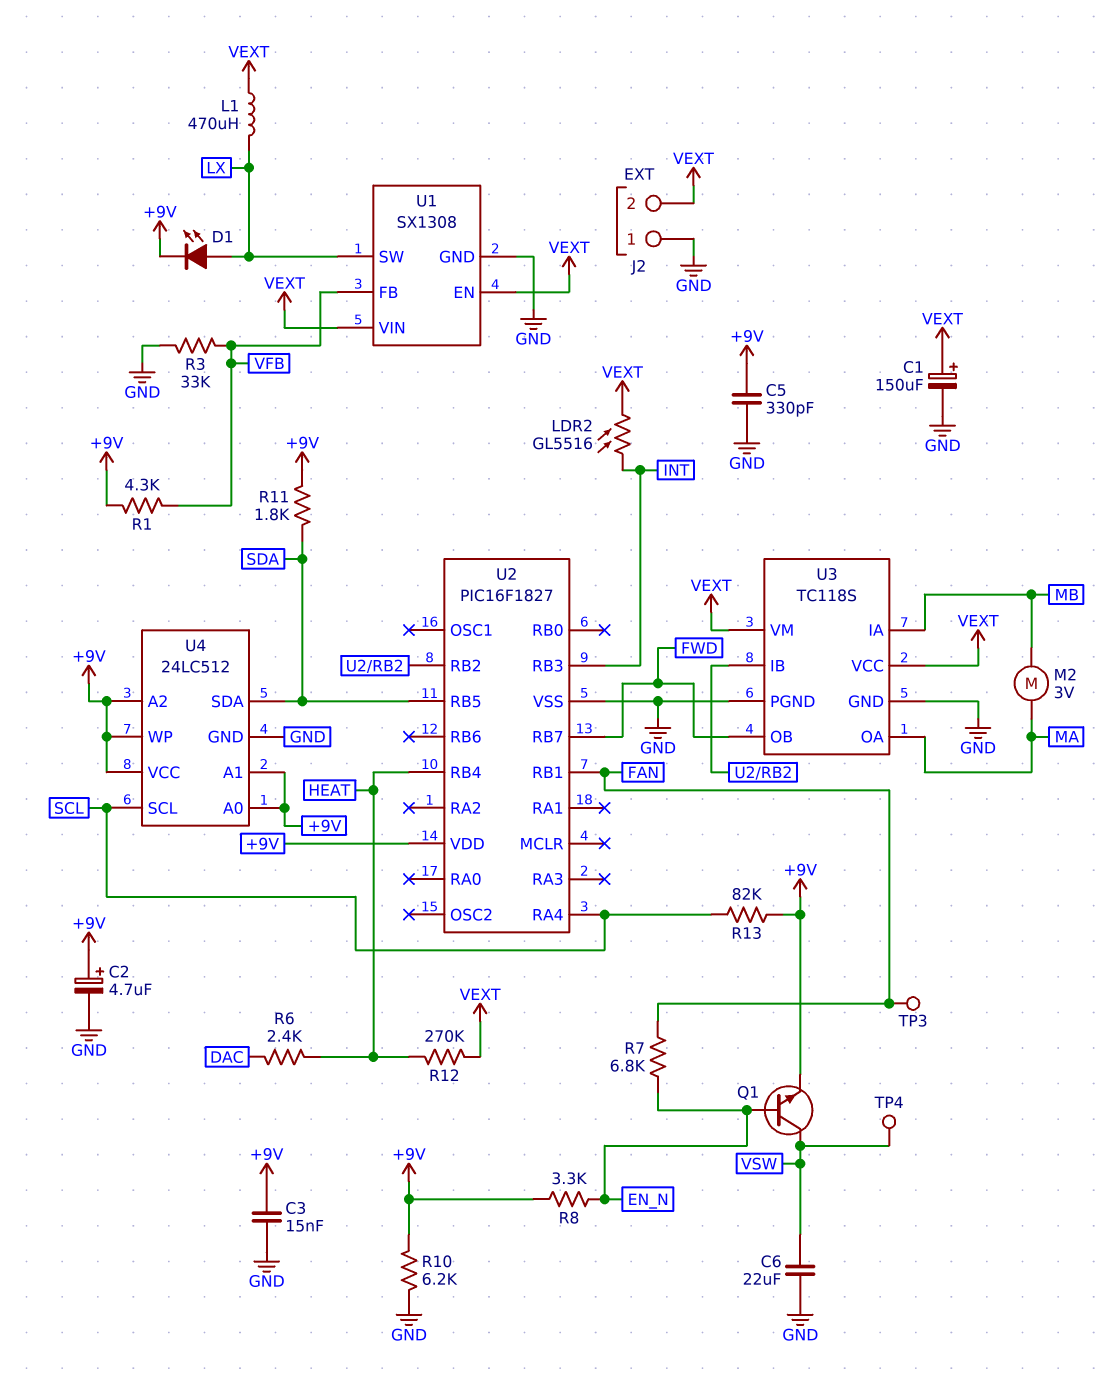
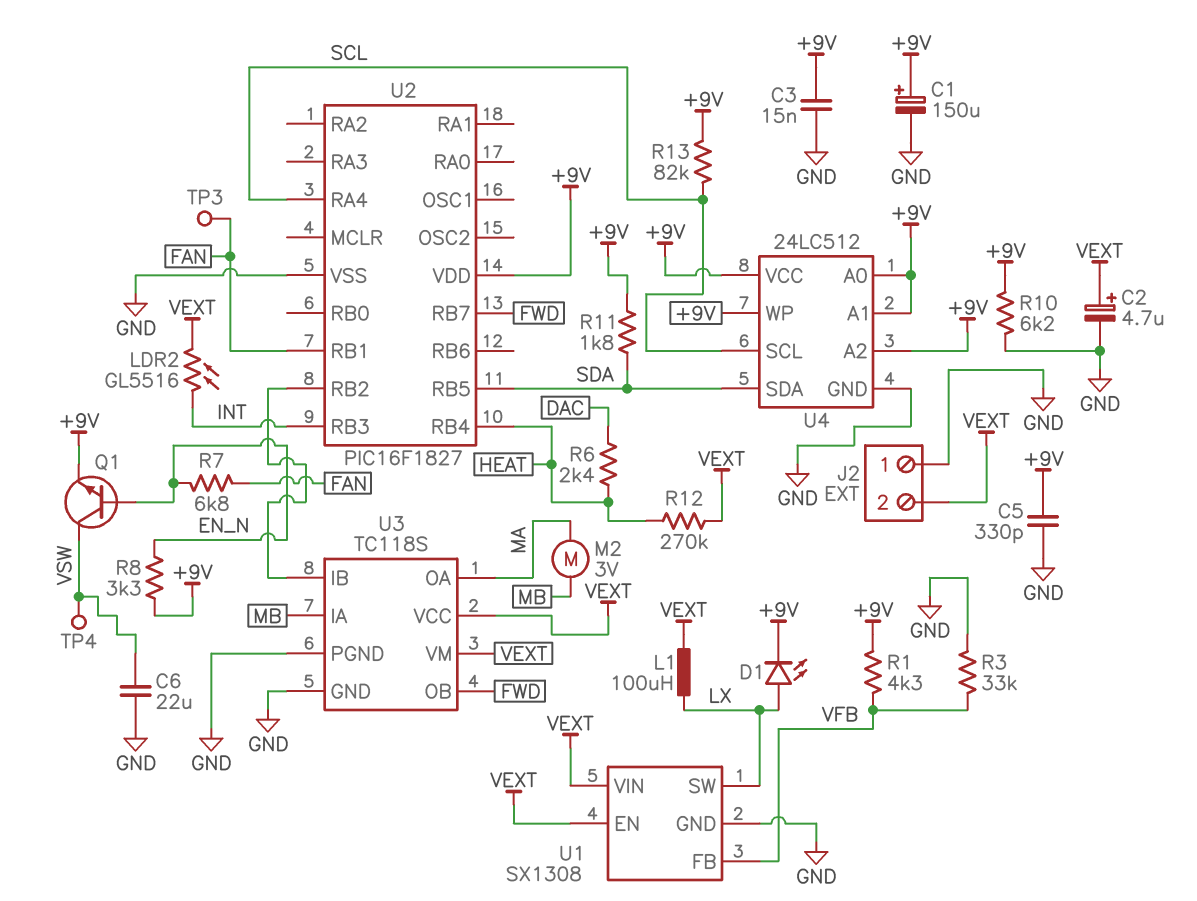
C1: 150uF (plus VEXT, minus GND) -> 150uF (plus +9V, minus GND)
C2: 4.7uF (plus +9V, minus GND) -> 4.7uF (plus VEXT, minus GND)
L1: 470uH (LX, VEXT) -> 100uH (LX, VEXT)

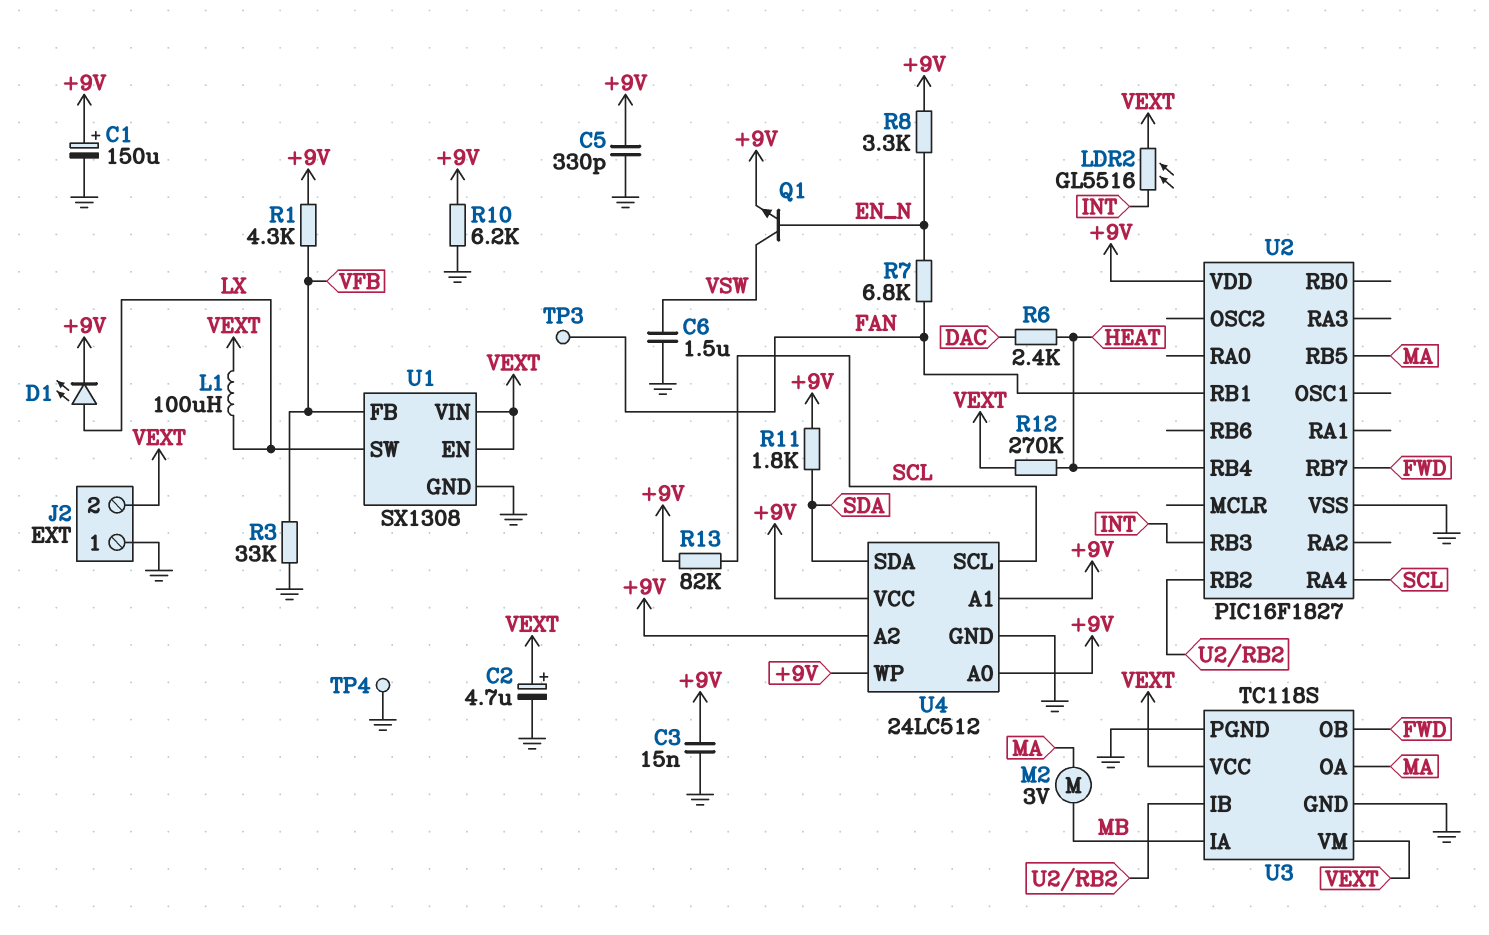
C6: 22uF (GND, VSW) -> 1.5uF (GND, VSW)
TP4: test point (VSW) -> test point (GND)
U2 pin RB5: SDA -> MA

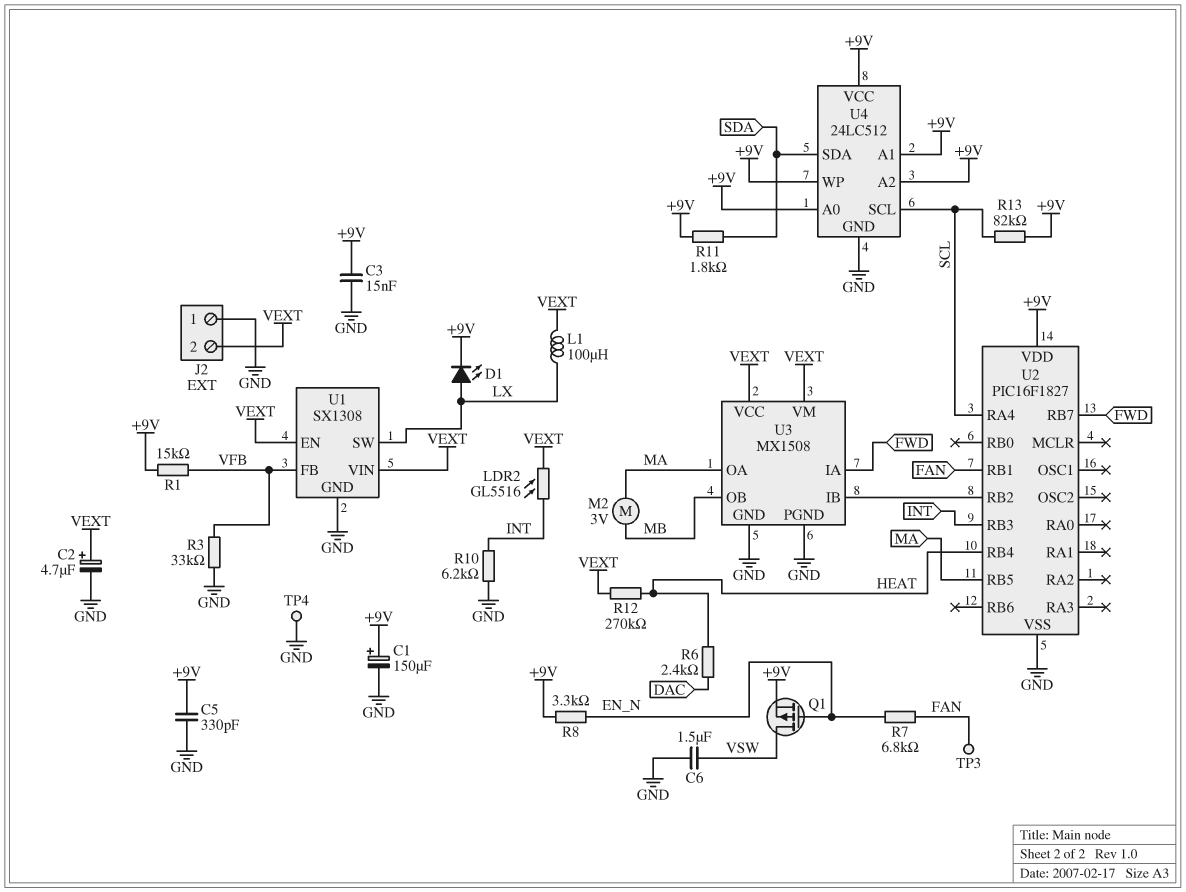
Q1: NPN (B EN_N, C VSW, E +9V) -> PMOS (G EN_N, D VSW, S +9V)
R1: 4.3k (+9V, VFB) -> 15k (+9V, VFB)
R10: 6.2k (+9V, GND) -> 6.2k (GND, INT)
U3: TC118S -> MX1508
U3 pin IA: MB -> FWD
U3 pin OB: FWD -> MB

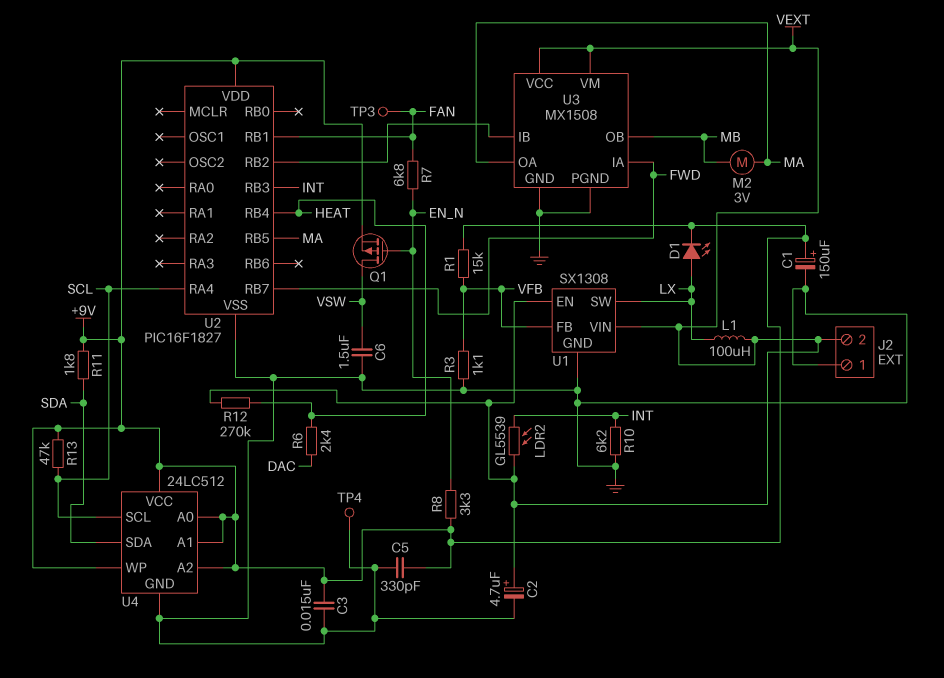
LDR2: GL5516 (INT, VEXT) -> GL5539 (INT, VEXT)
R3: 33k (GND, VFB) -> 1.1k (GND, VFB)
R13: 82k (+9V, SCL) -> 47k (+9V, SCL)

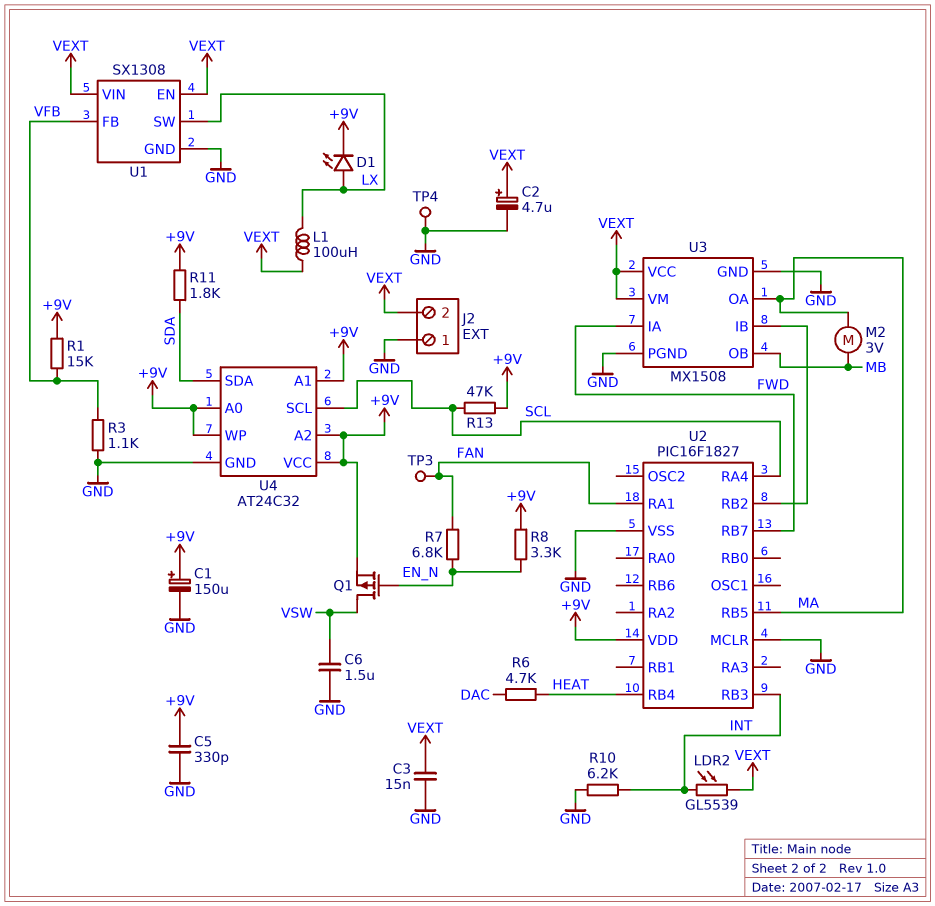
C3: 15nF (+9V, GND) -> 15nF (GND, VEXT)
R6: 2.4k (DAC, HEAT) -> 4.7k (DAC, HEAT)
R12: 270k (HEAT, VEXT) -> none
U2 pin MCLR: none -> GND
U2 pin RA1: none -> FAN
U2 pin RB1: FAN -> none
U4: 24LC512 -> AT24C32

